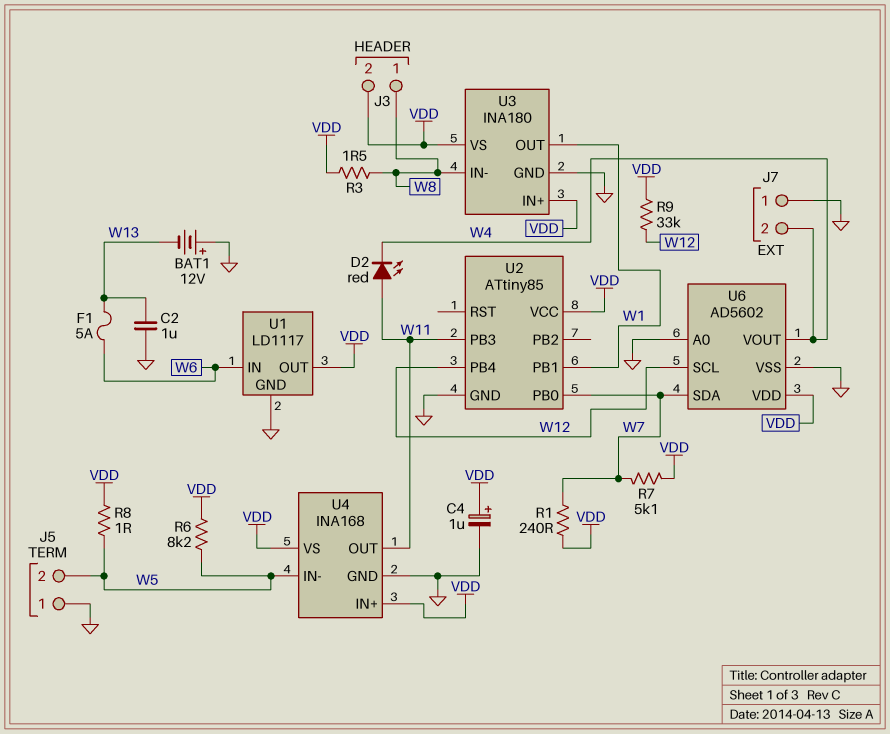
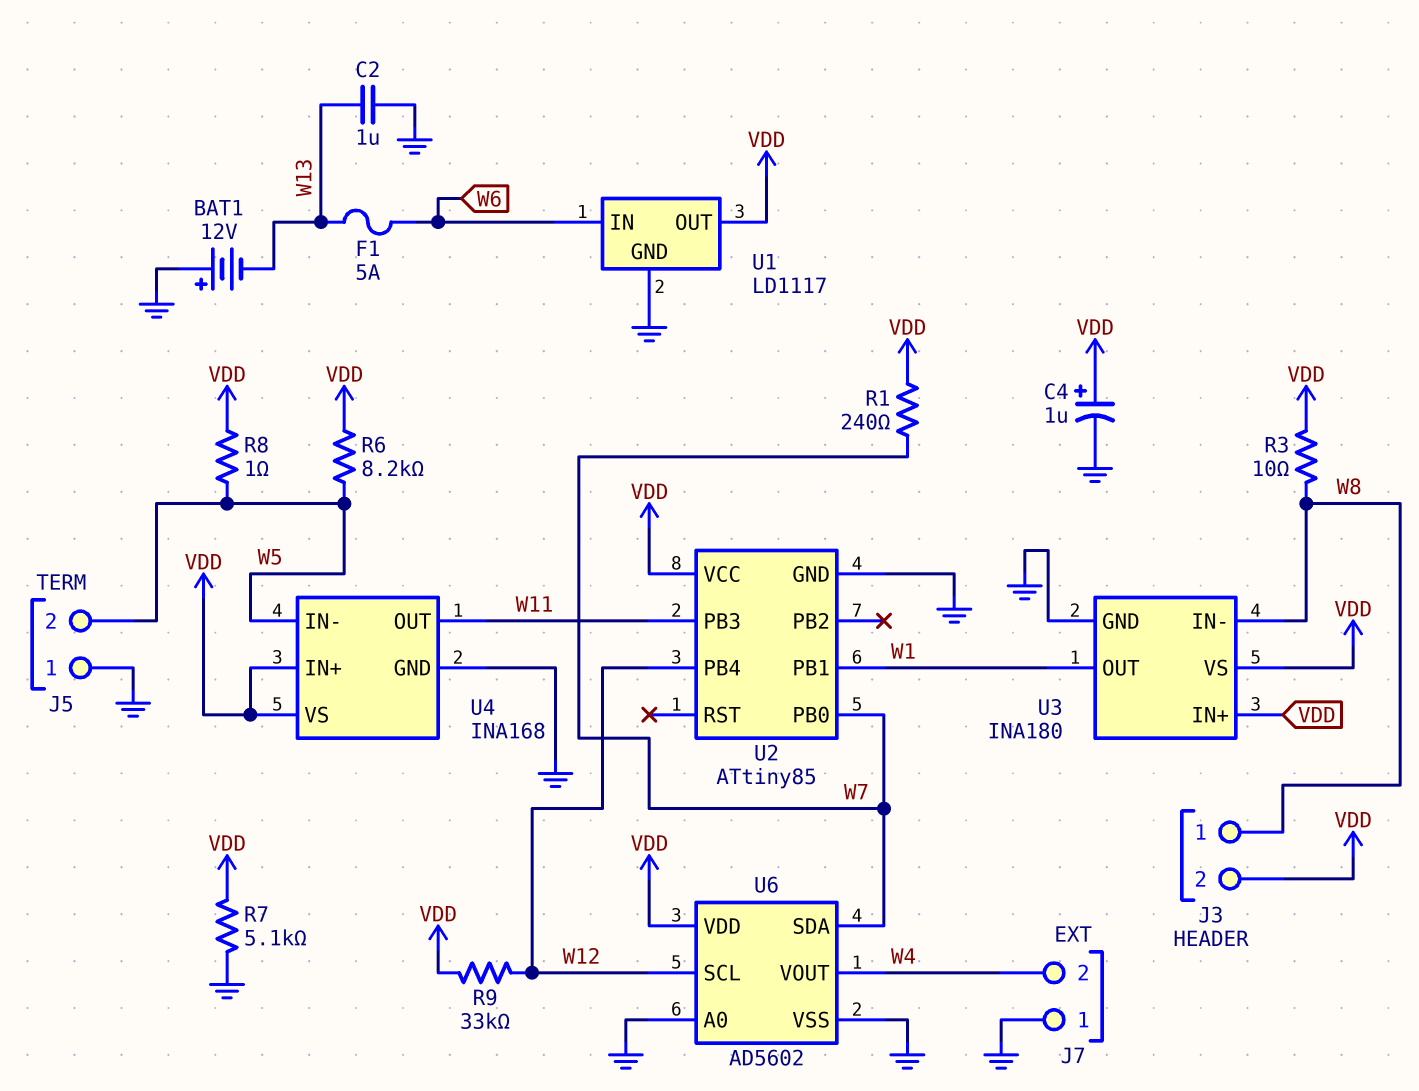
D2: LED red (A W11, K W4) -> none
R3: 1.5 (VDD, W8) -> 10 (VDD, W8)
R7: 5.1k (VDD, W7) -> 5.1k (GND, VDD)

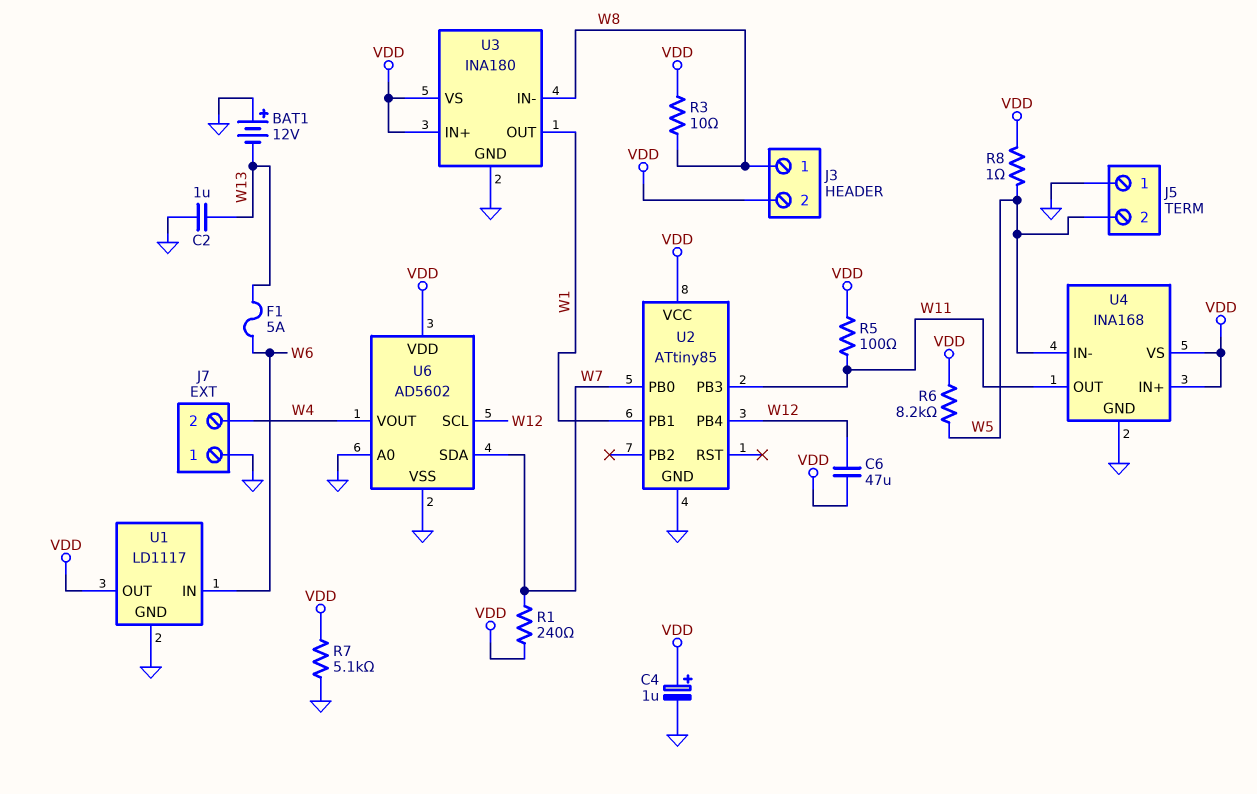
C6: none -> 47uF (VDD, W12)
R5: none -> 100 (VDD, W11)
R9: 33k (VDD, W12) -> none

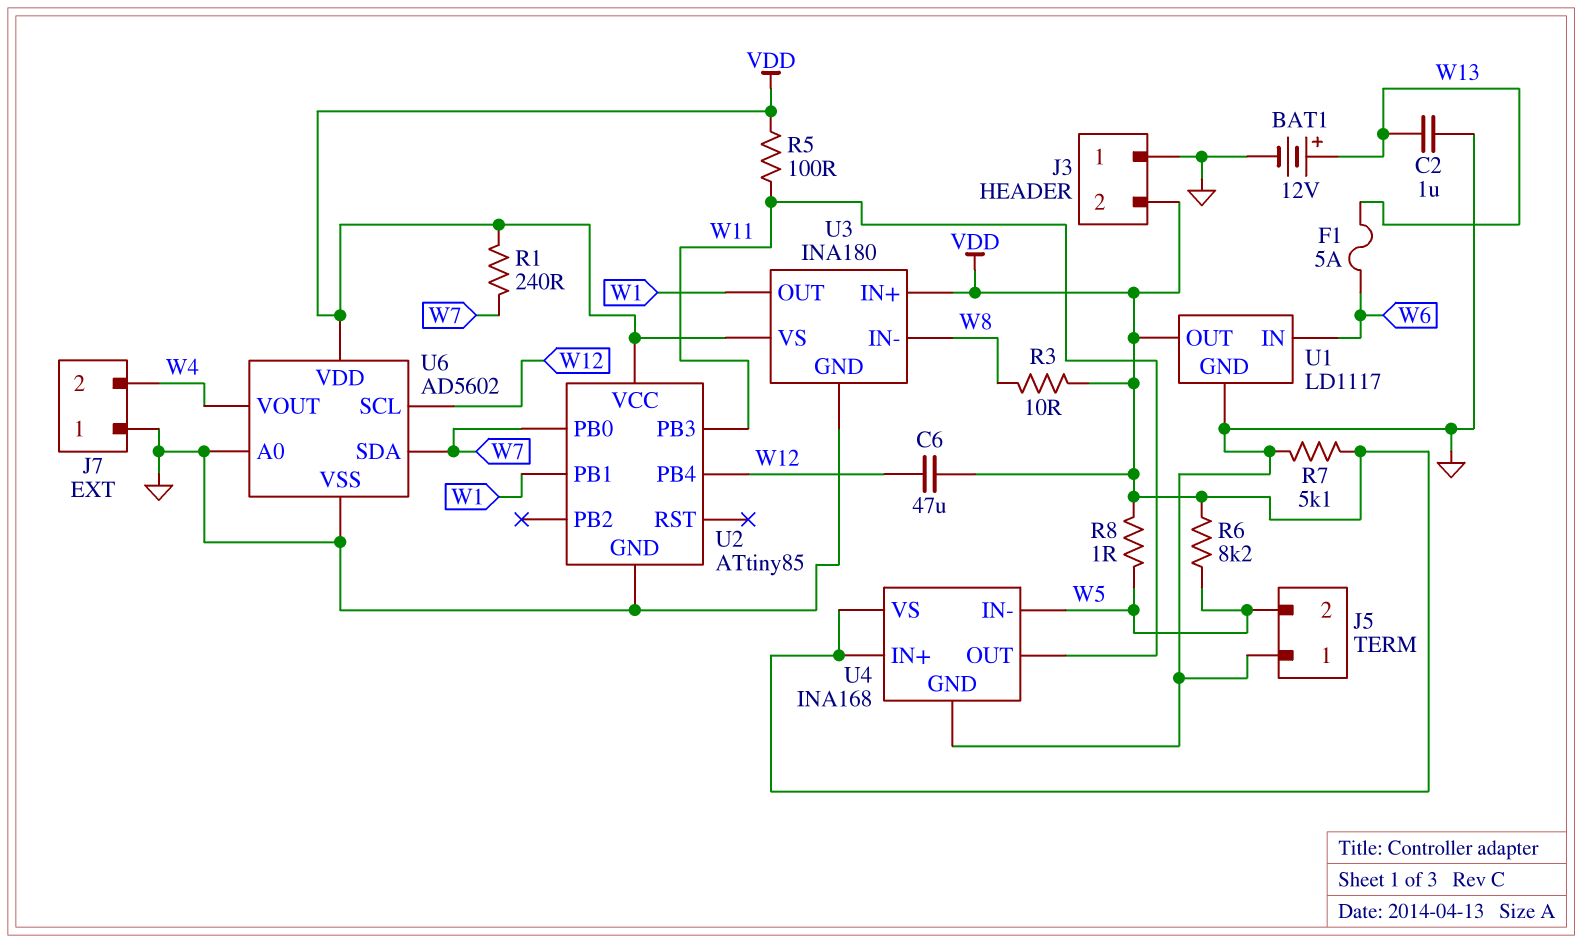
BAT1: 12V (plus GND, minus W13) -> 12V (plus W13, minus GND)
C4: 1uF (plus VDD, minus GND) -> none
J3 pin 1: W8 -> GND

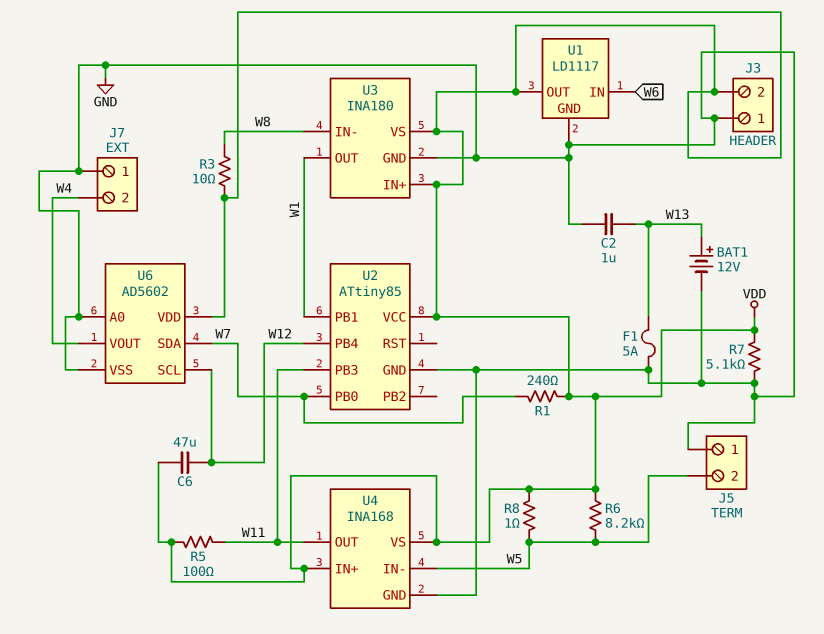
F1: 5A (W6, W13) -> 5A (GND, W13)

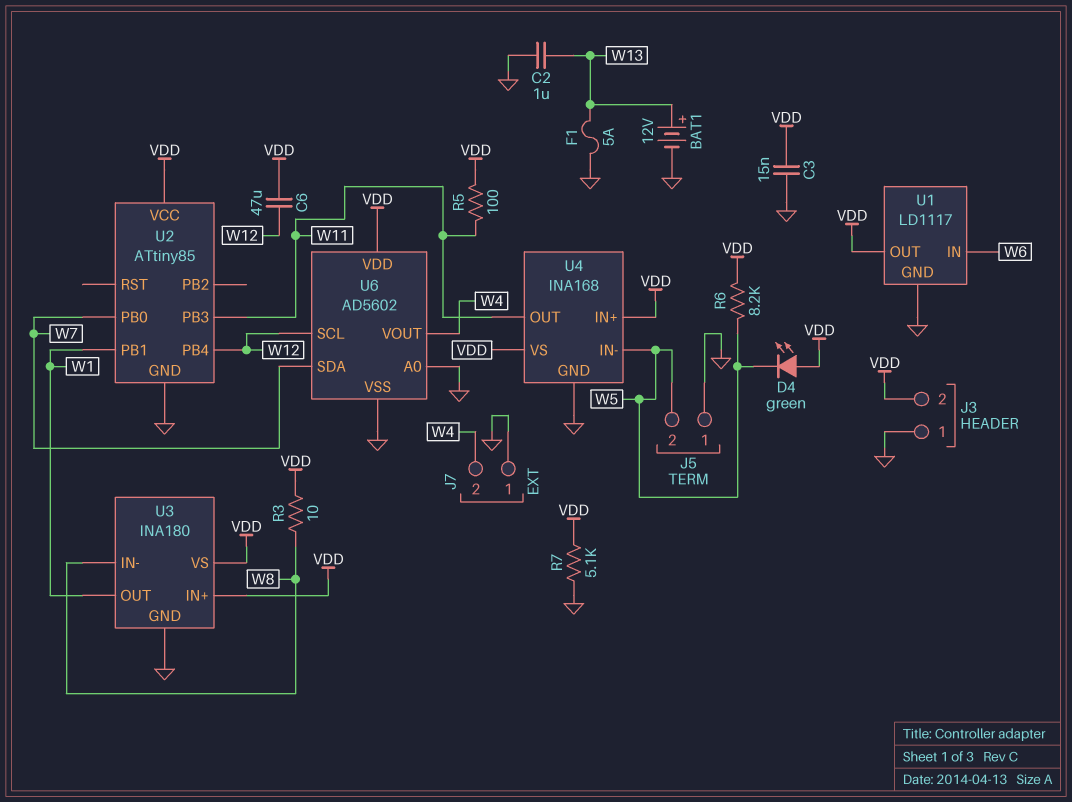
C3: none -> 15nF (GND, VDD)
D4: none -> LED green (A VDD, K W5)
R1: 240 (VDD, W7) -> none
R8: 1 (VDD, W5) -> none

